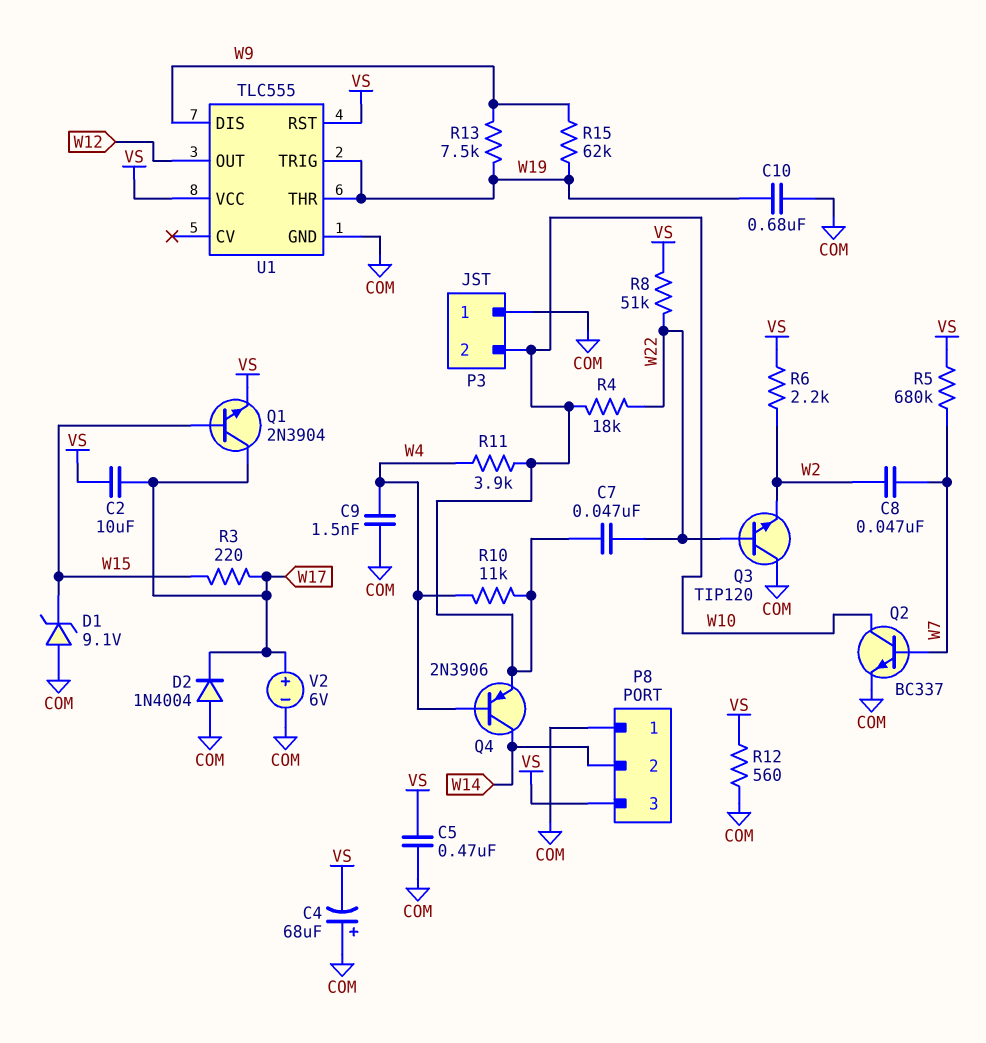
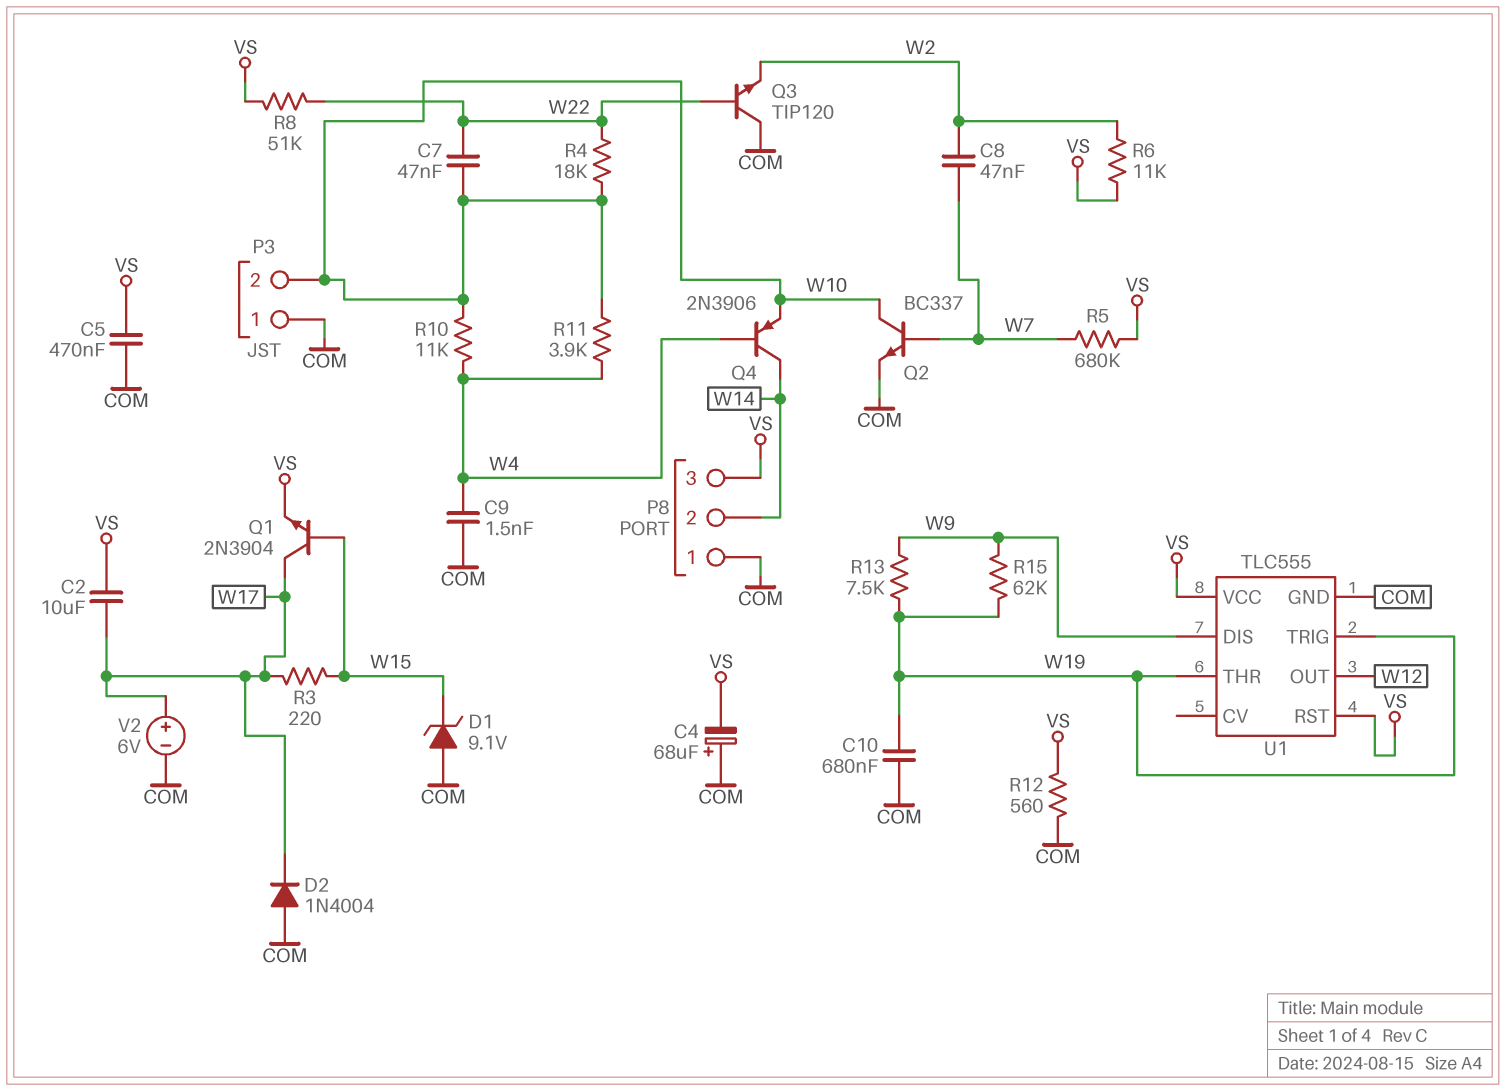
R6: 2.2k (VS, W2) -> 11k (VS, W2)

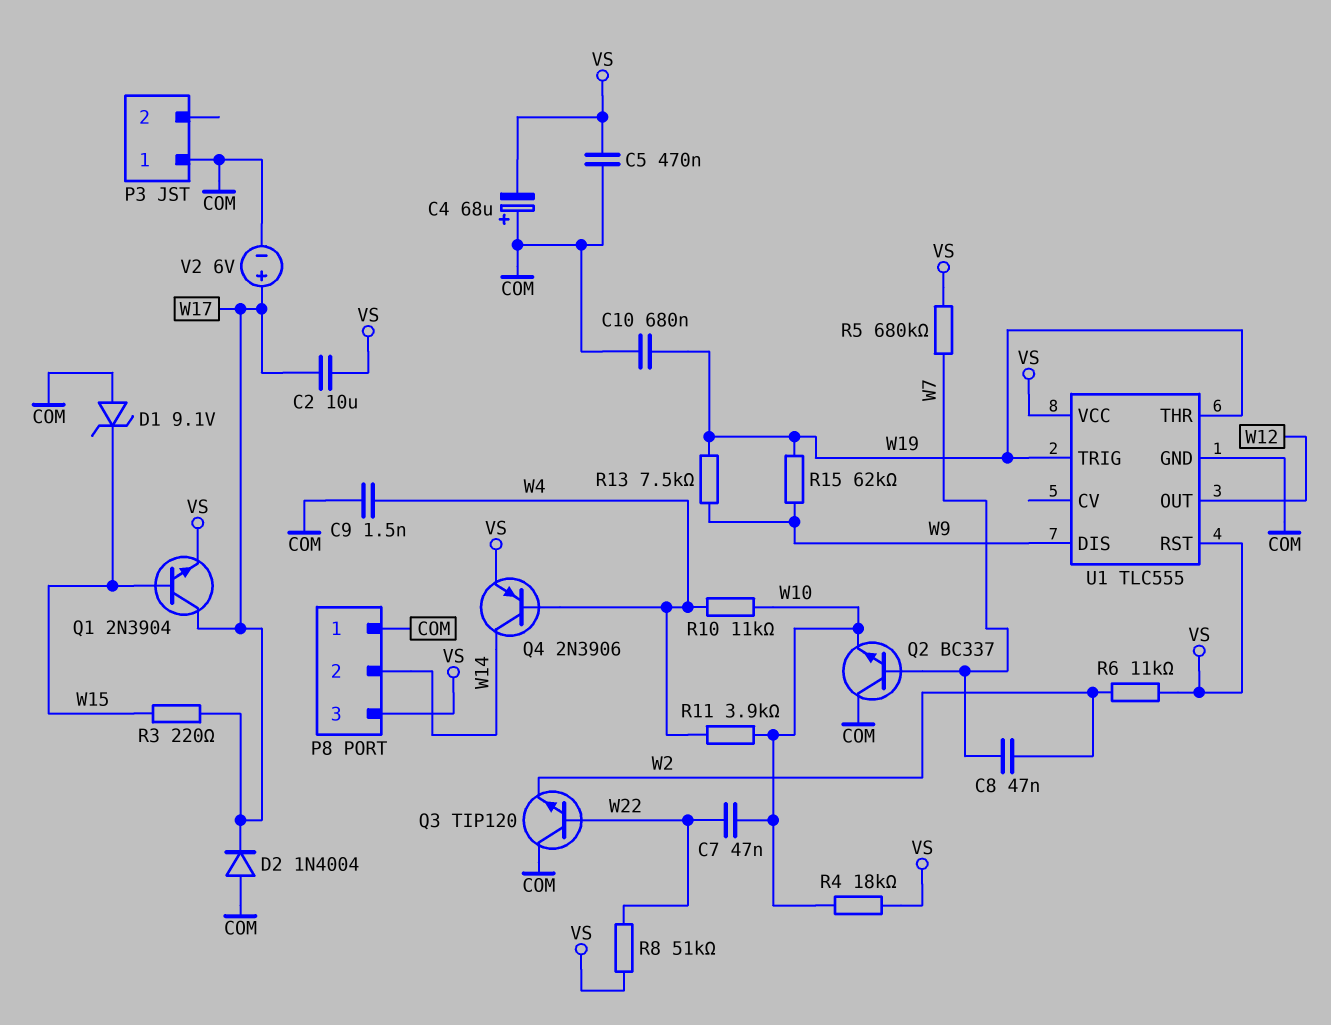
P3 pin 2: W10 -> none
Q2: NPN BC337 (B W7, C W10, E COM) -> NPN BC337 (B W7, C COM, E W10)
Q4: PNP 2N3906 (B W4, C W14, E W10) -> PNP 2N3906 (B W4, C W14, E VS)
R4: 18k (W10, W22) -> 18k (VS, W10)
R12: 560 (COM, VS) -> none

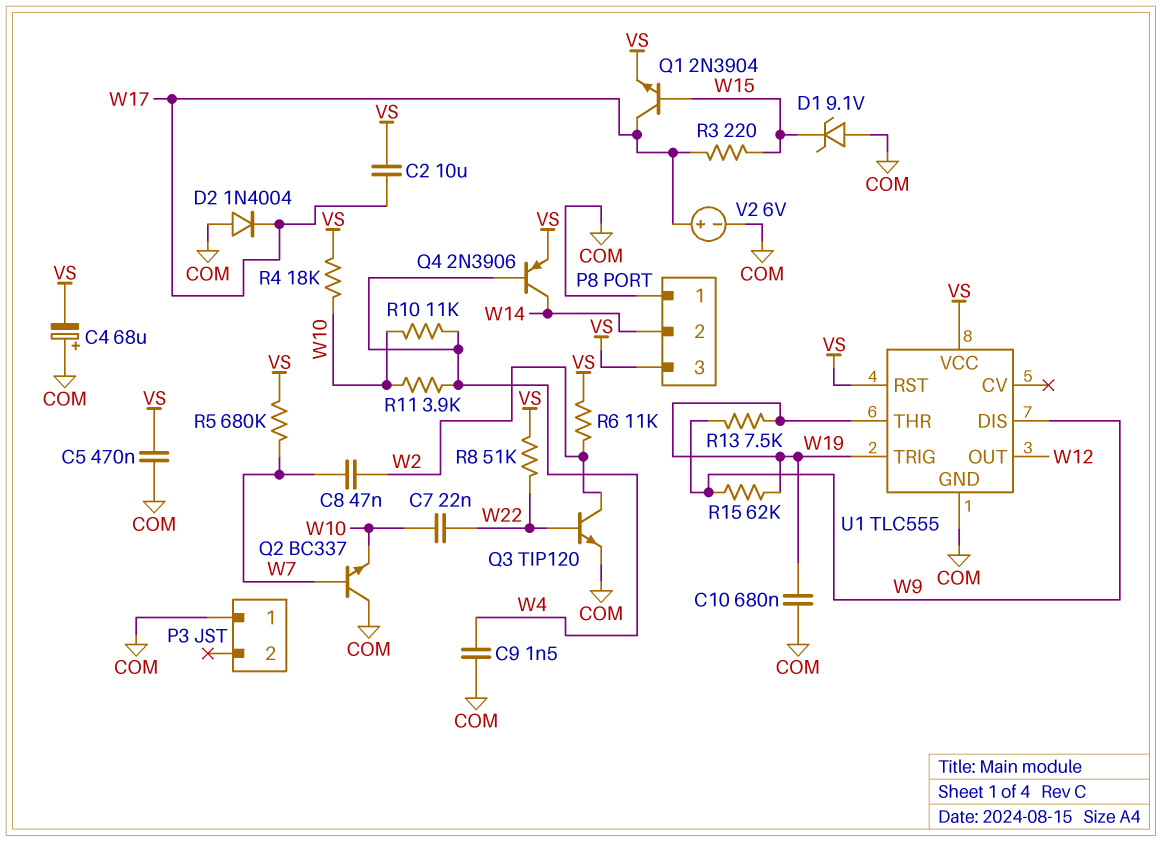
C7: 47nF (W10, W22) -> 22nF (W10, W22)
Q3: NPN TIP120 (B W22, C COM, E W2) -> NPN TIP120 (B W22, C W2, E COM)

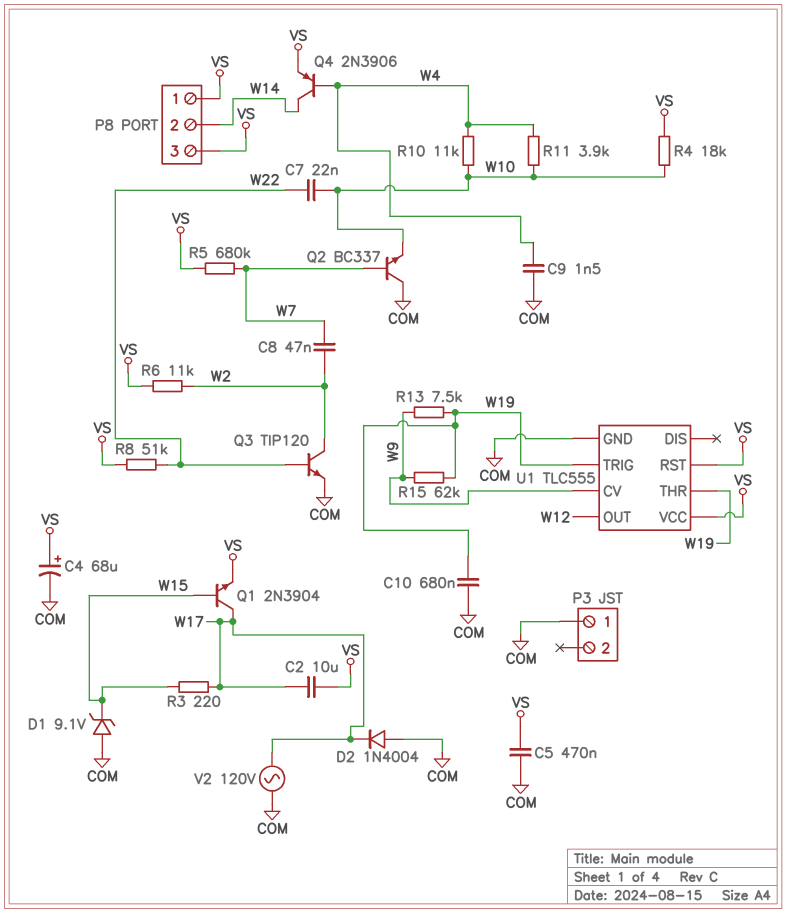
C4: 68uF (plus COM, minus VS) -> 68uF (plus VS, minus COM)
P8 pin 1: COM -> VS
U1 pin CV: none -> W9
U1 pin DIS: W9 -> none
V2: 6V (plus W17, minus COM) -> AC 120V (COM, W17)

